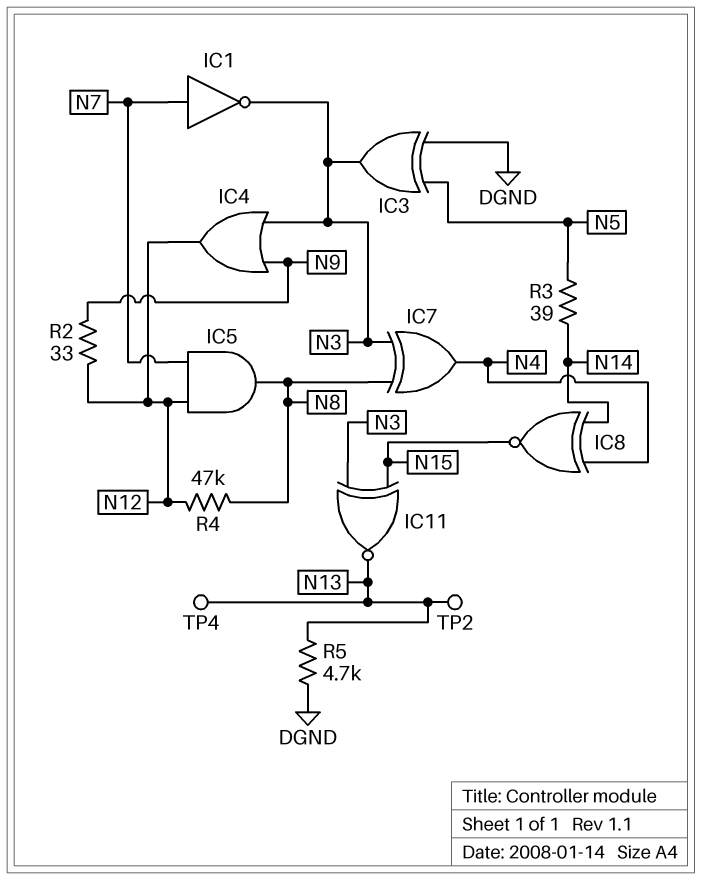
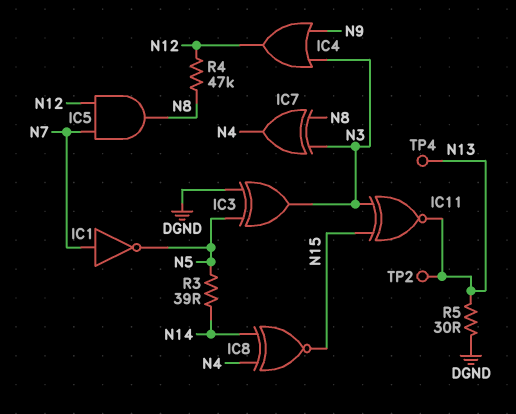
IC1: NOT (in N7, out N3) -> NOT (in N7, out N5)
R2: 33 (N9, N12) -> none
R5: 4.7k (DGND, N13) -> 30 (DGND, N13)

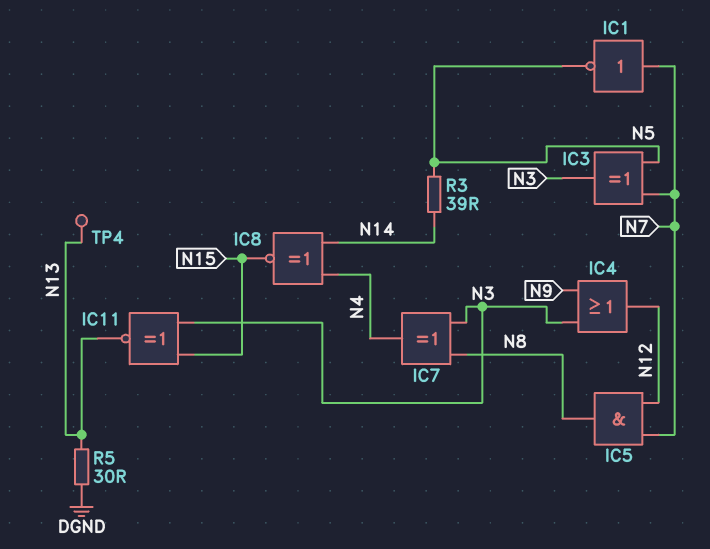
IC3: XOR (in DGND, in N5, out N3) -> XOR (in N5, in N7, out N3)
R4: 47k (N8, N12) -> none
TP2: test point (N13) -> none

